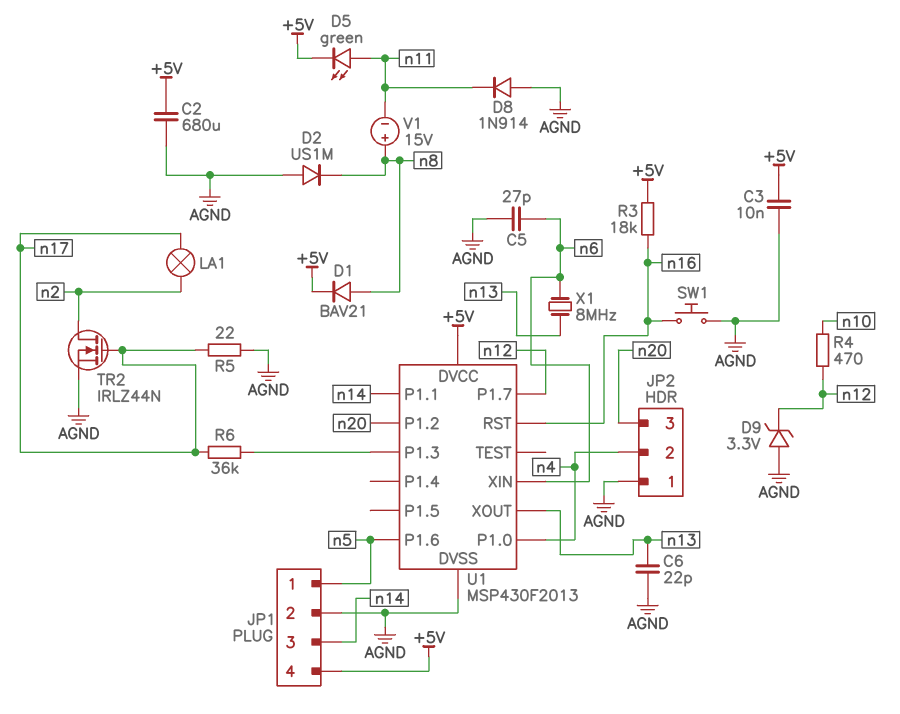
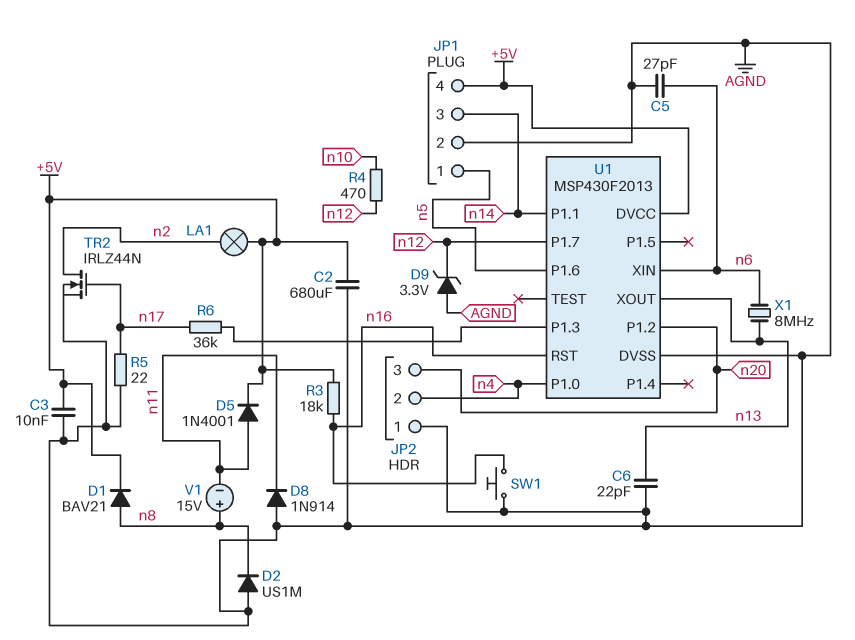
D5: LED green (A n11, K +5V) -> diode 1N4001 (A n11, K +5V)
LA1: lamp (n2, n17) -> lamp (+5V, n2)

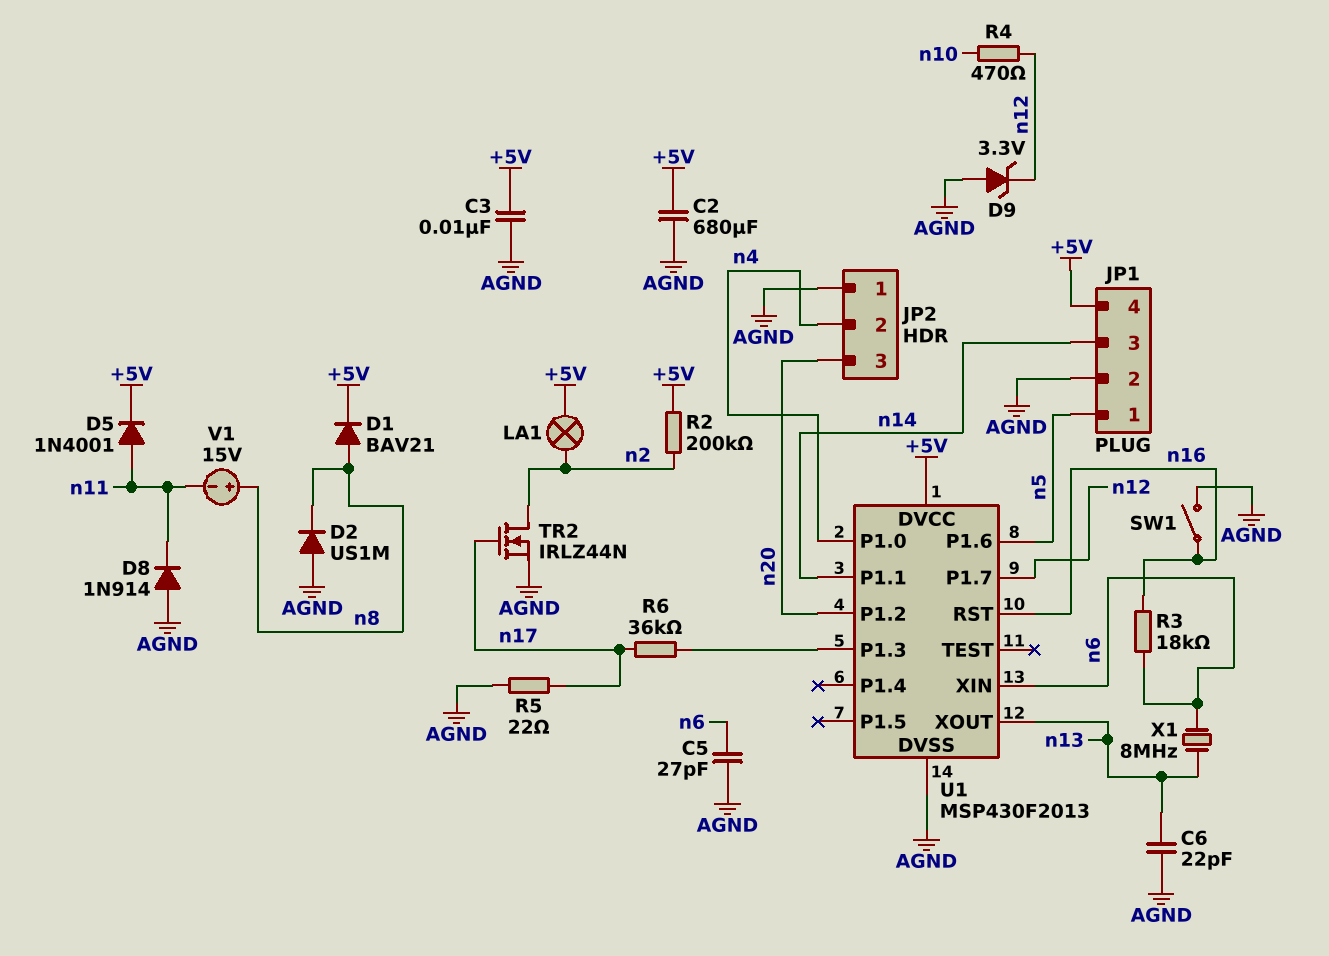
R2: none -> 200k (+5V, n2)
R3: 18k (+5V, n16) -> 18k (n6, n16)
SW1: button (AGND, n16) -> switch (AGND, n16)

